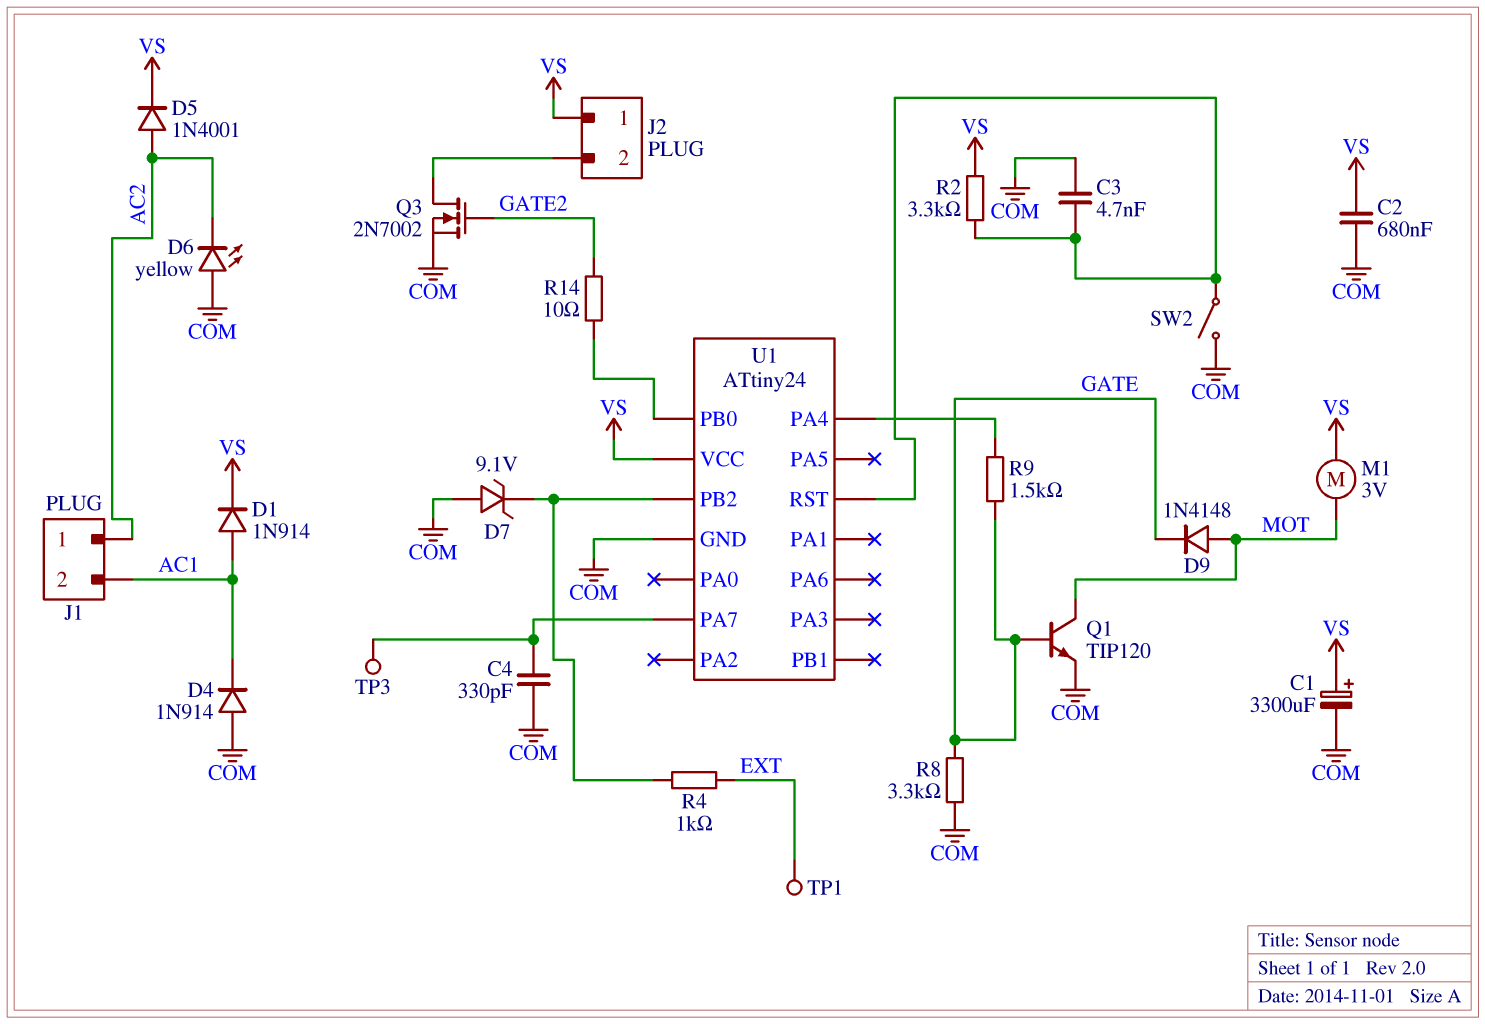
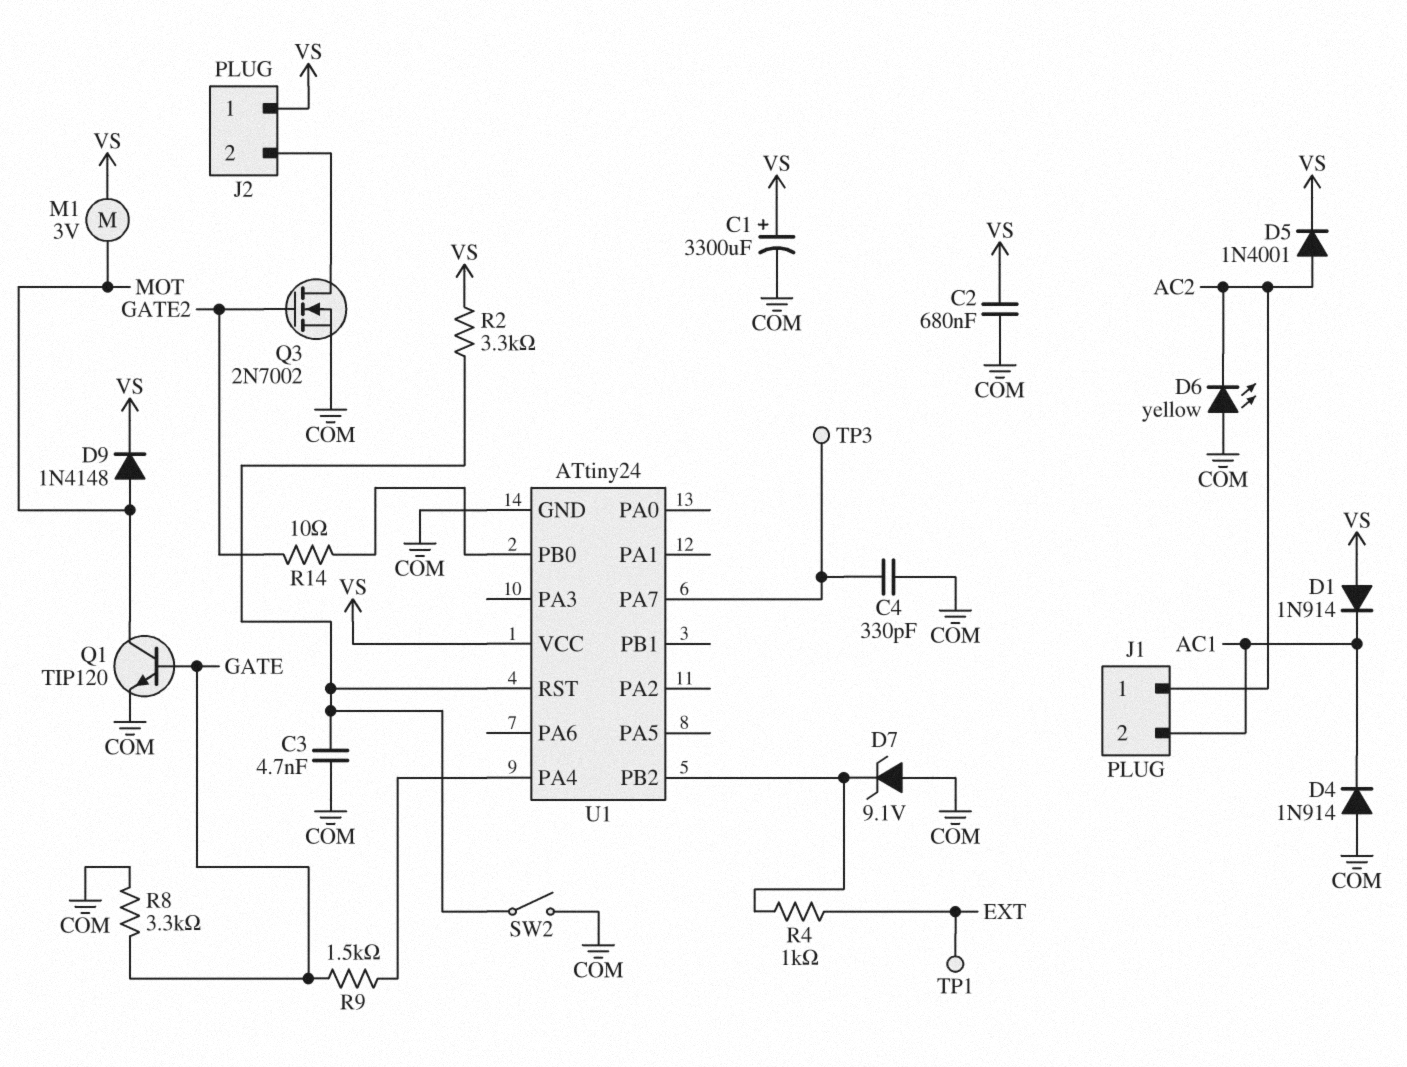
D1: diode 1N914 (A AC1, K VS) -> diode 1N914 (A VS, K AC1)
D9: diode 1N4148 (A MOT, K GATE) -> diode 1N4148 (A MOT, K VS)

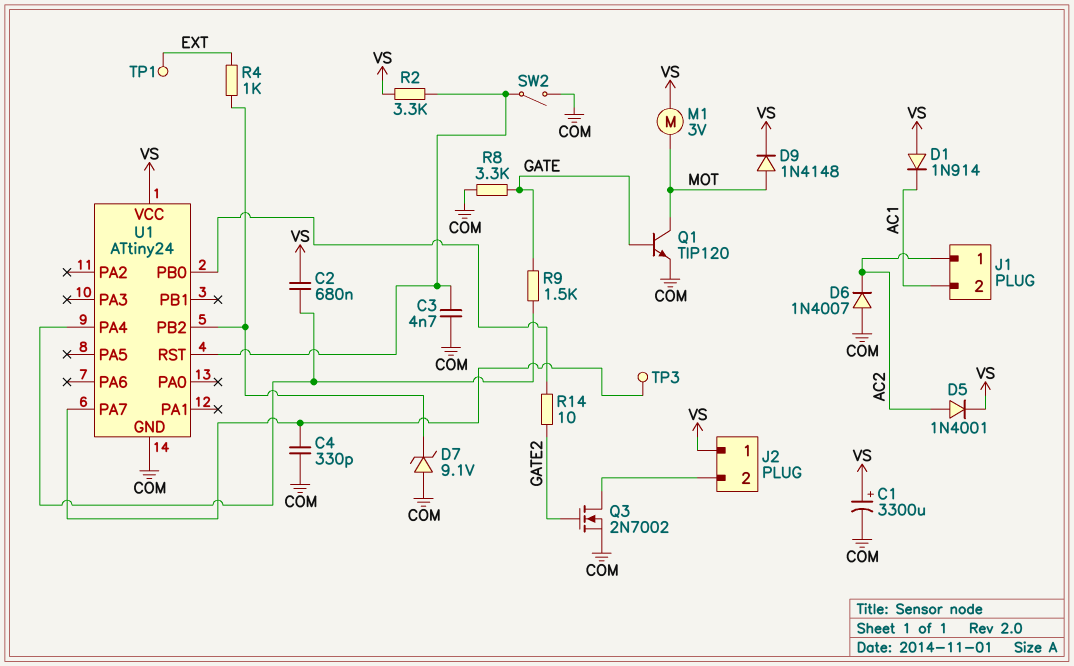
C2: 680nF (COM, VS) -> 680nF (U1/PA4, VS)
D4: diode 1N914 (A COM, K AC1) -> none
D6: LED yellow (A COM, K AC2) -> diode 1N4007 (A COM, K AC2)

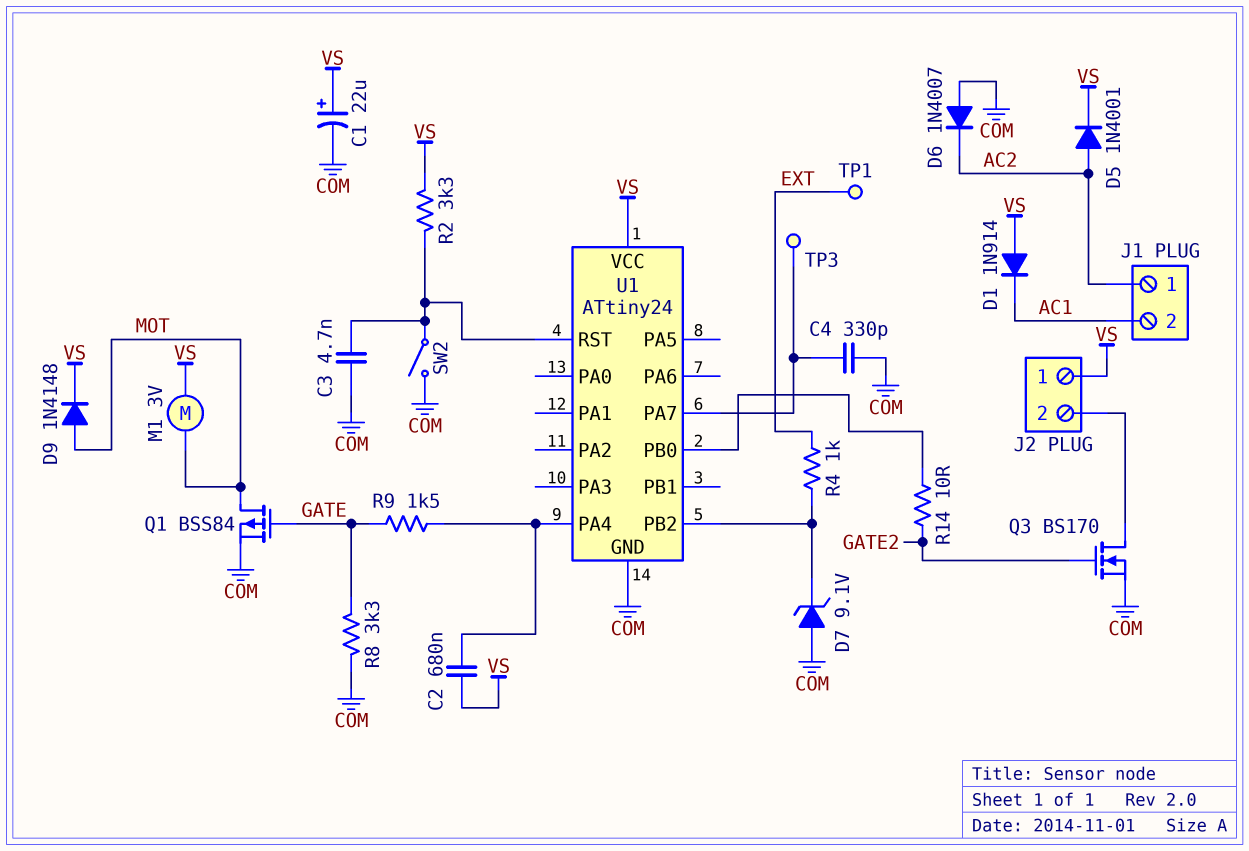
C1: 3300uF (plus VS, minus COM) -> 22uF (plus VS, minus COM)
Q1: NPN TIP120 (B GATE, C MOT, E COM) -> PMOS BSS84 (G GATE, D MOT, S COM)
Q3: NMOS 2N7002 (G GATE2, D J2/2, S COM) -> NMOS BS170 (G GATE2, D J2/2, S COM)

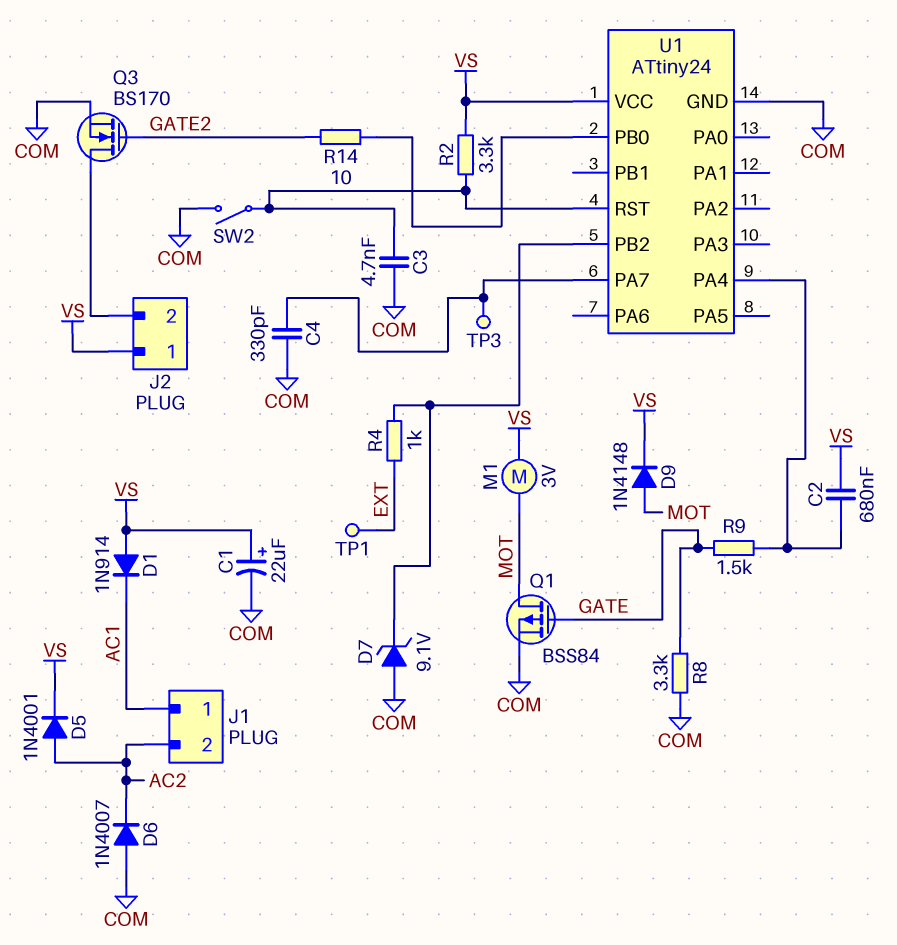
J1 pin 1: AC2 -> AC1
J1 pin 2: AC1 -> AC2

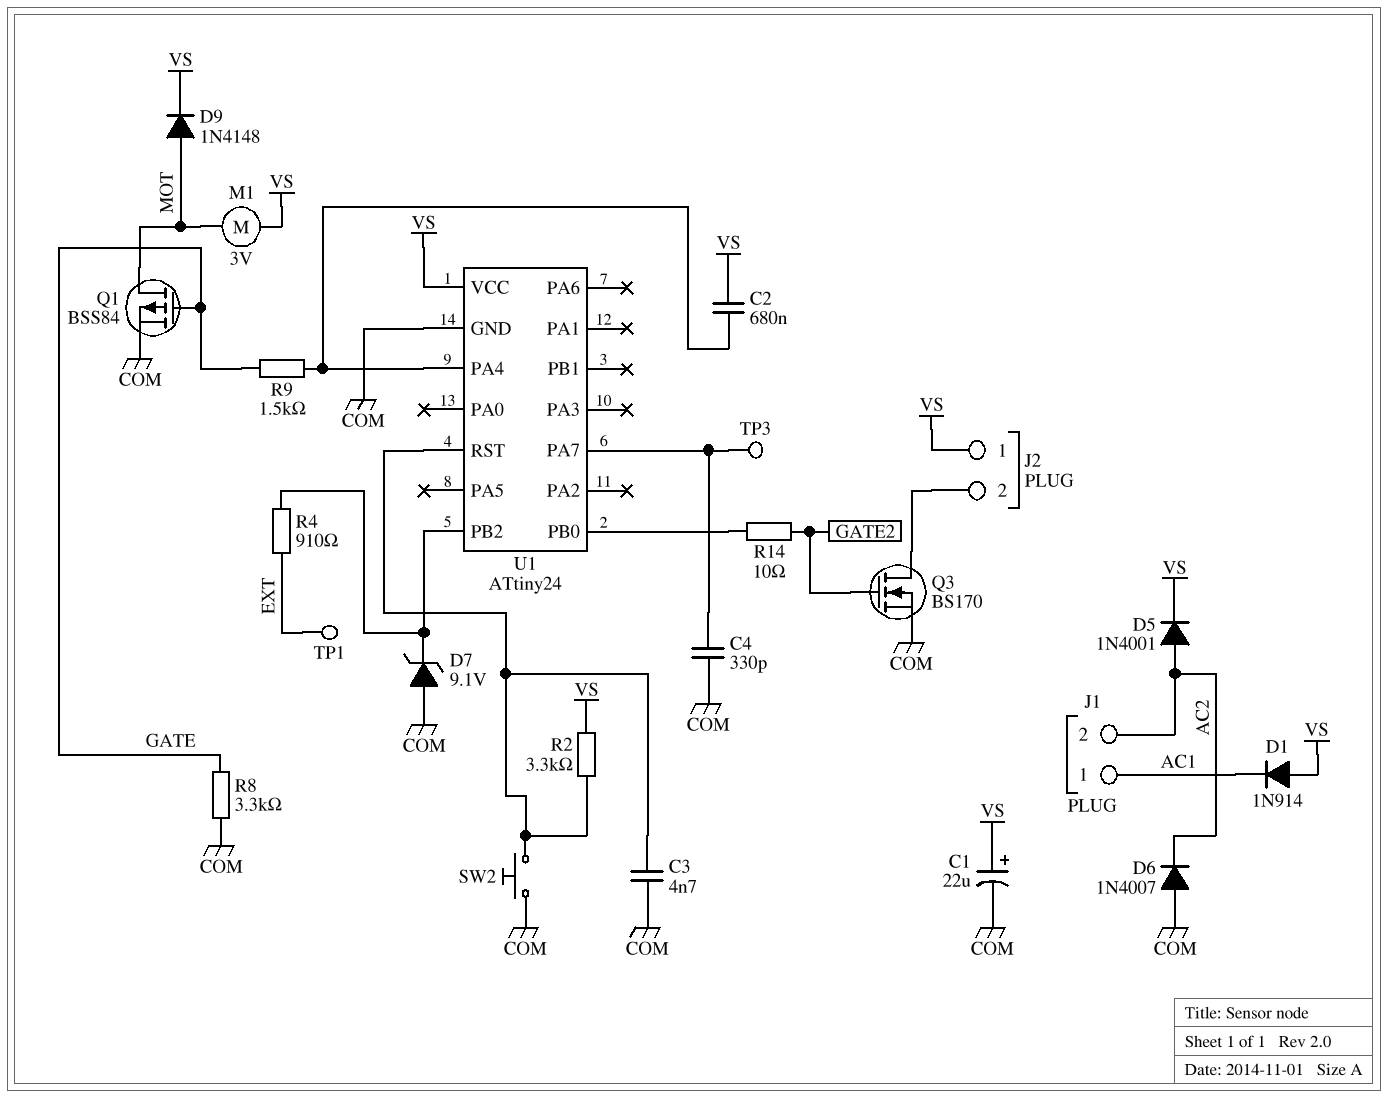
R4: 1k (EXT, U1/PB2) -> 910 (EXT, U1/PB2)
SW2: switch (COM, U1/RST) -> button (COM, U1/RST)

